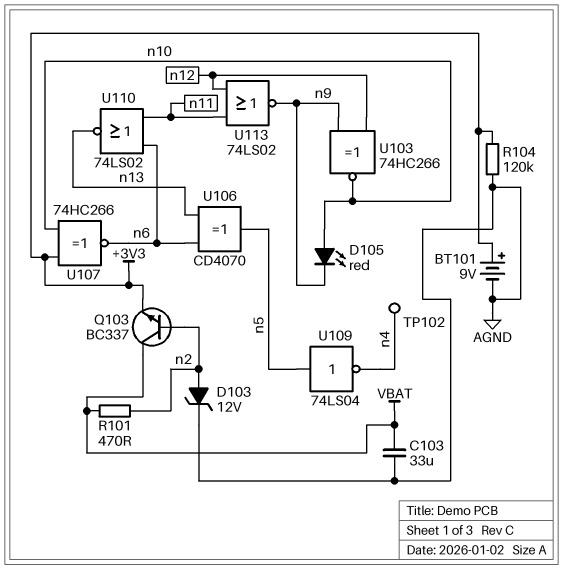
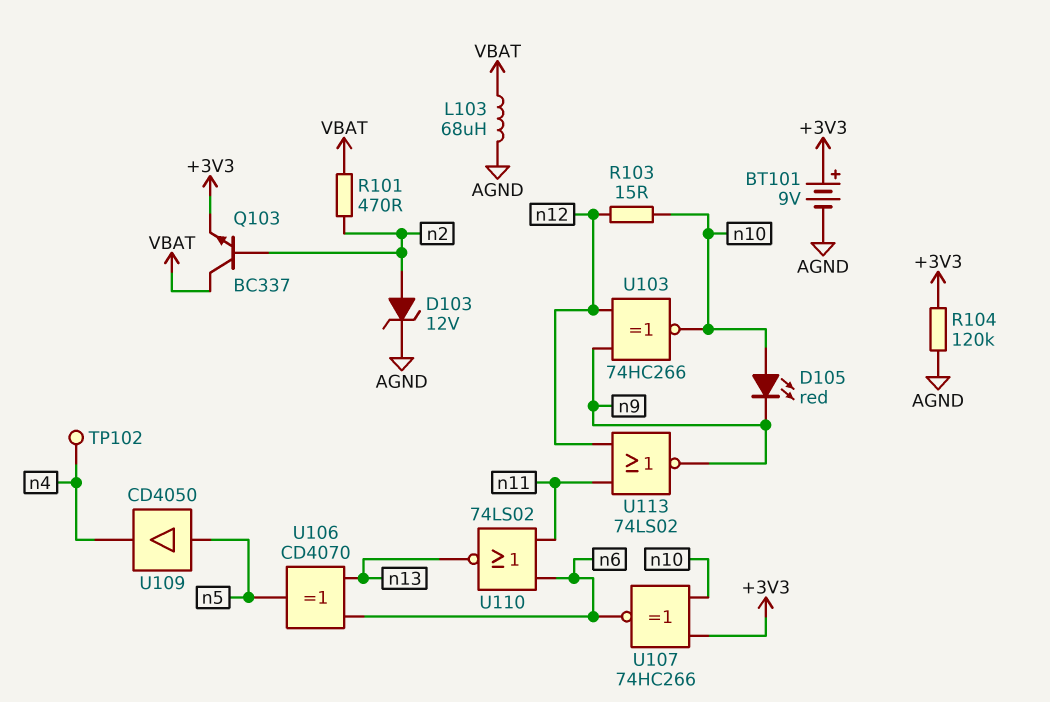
C103: 33uF (AGND, VBAT) -> none
L103: none -> 68uH (AGND, VBAT)
R103: none -> 15 (n10, n12)
U109: NOT 74LS04 (in n5, out n4) -> buffer CD4050 (in n5, out n4)

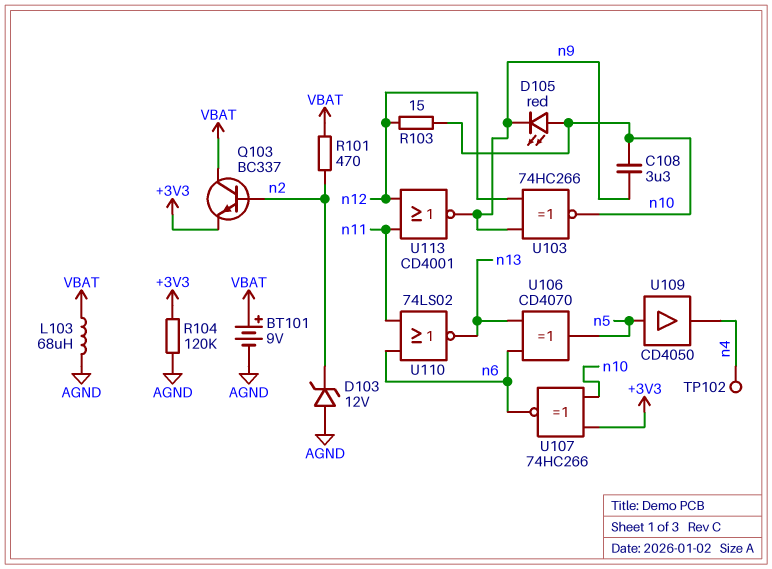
BT101: 9V (plus +3V3, minus AGND) -> 9V (plus VBAT, minus AGND)
C108: none -> 3.3uF (n9, n10)
D103: zener 12V (A n2, K AGND) -> zener 12V (A AGND, K n2)
U113: NOR 74LS02 (in n11, in n12, out n9) -> NOR CD4001 (in n11, in n12, out n9)

